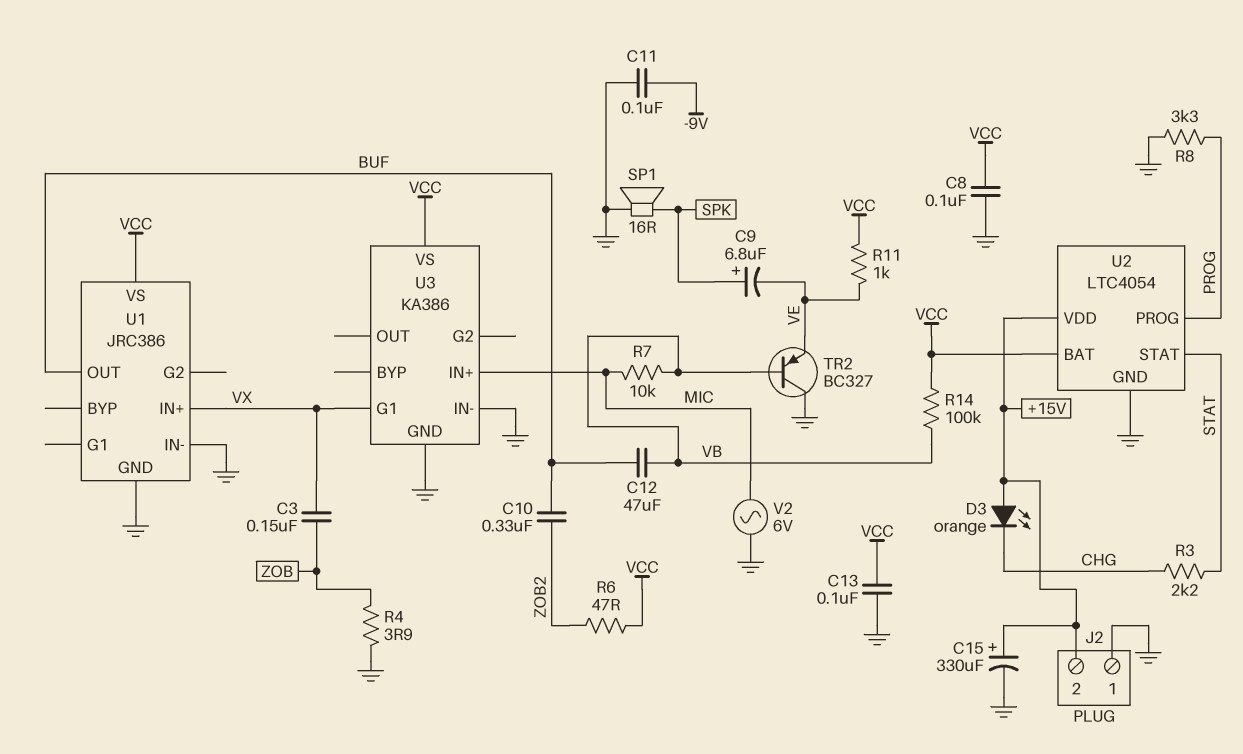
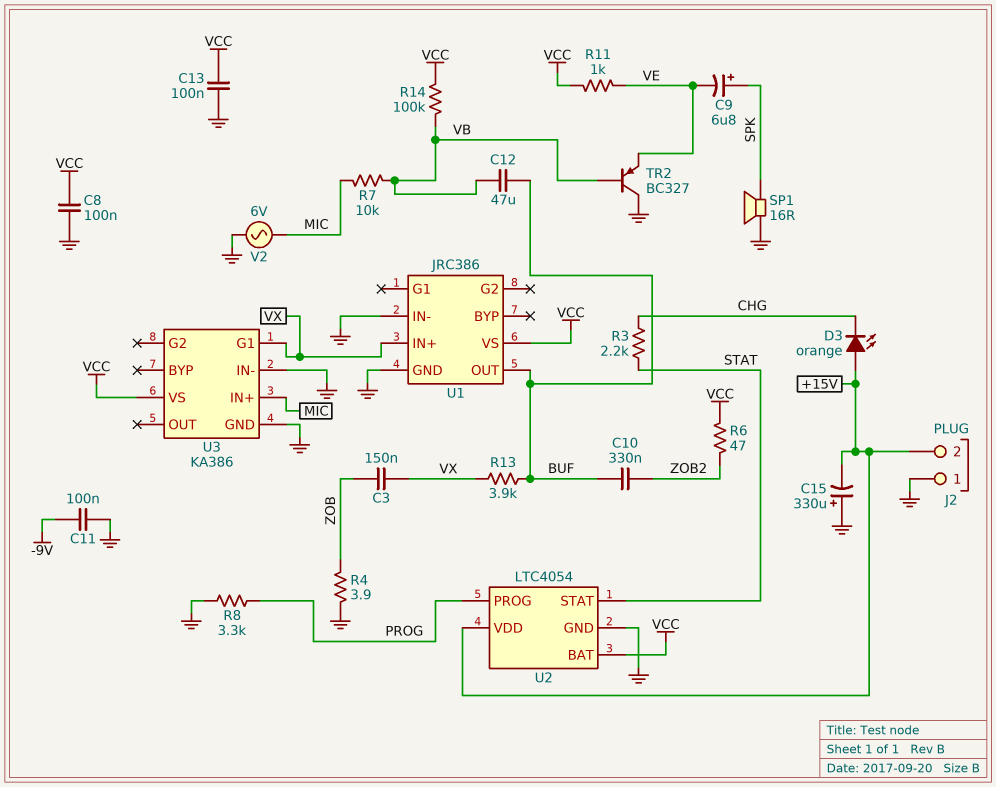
C15: 330uF (plus +15V, minus GND) -> 330uF (plus GND, minus +15V)
R13: none -> 3.9k (BUF, VX)

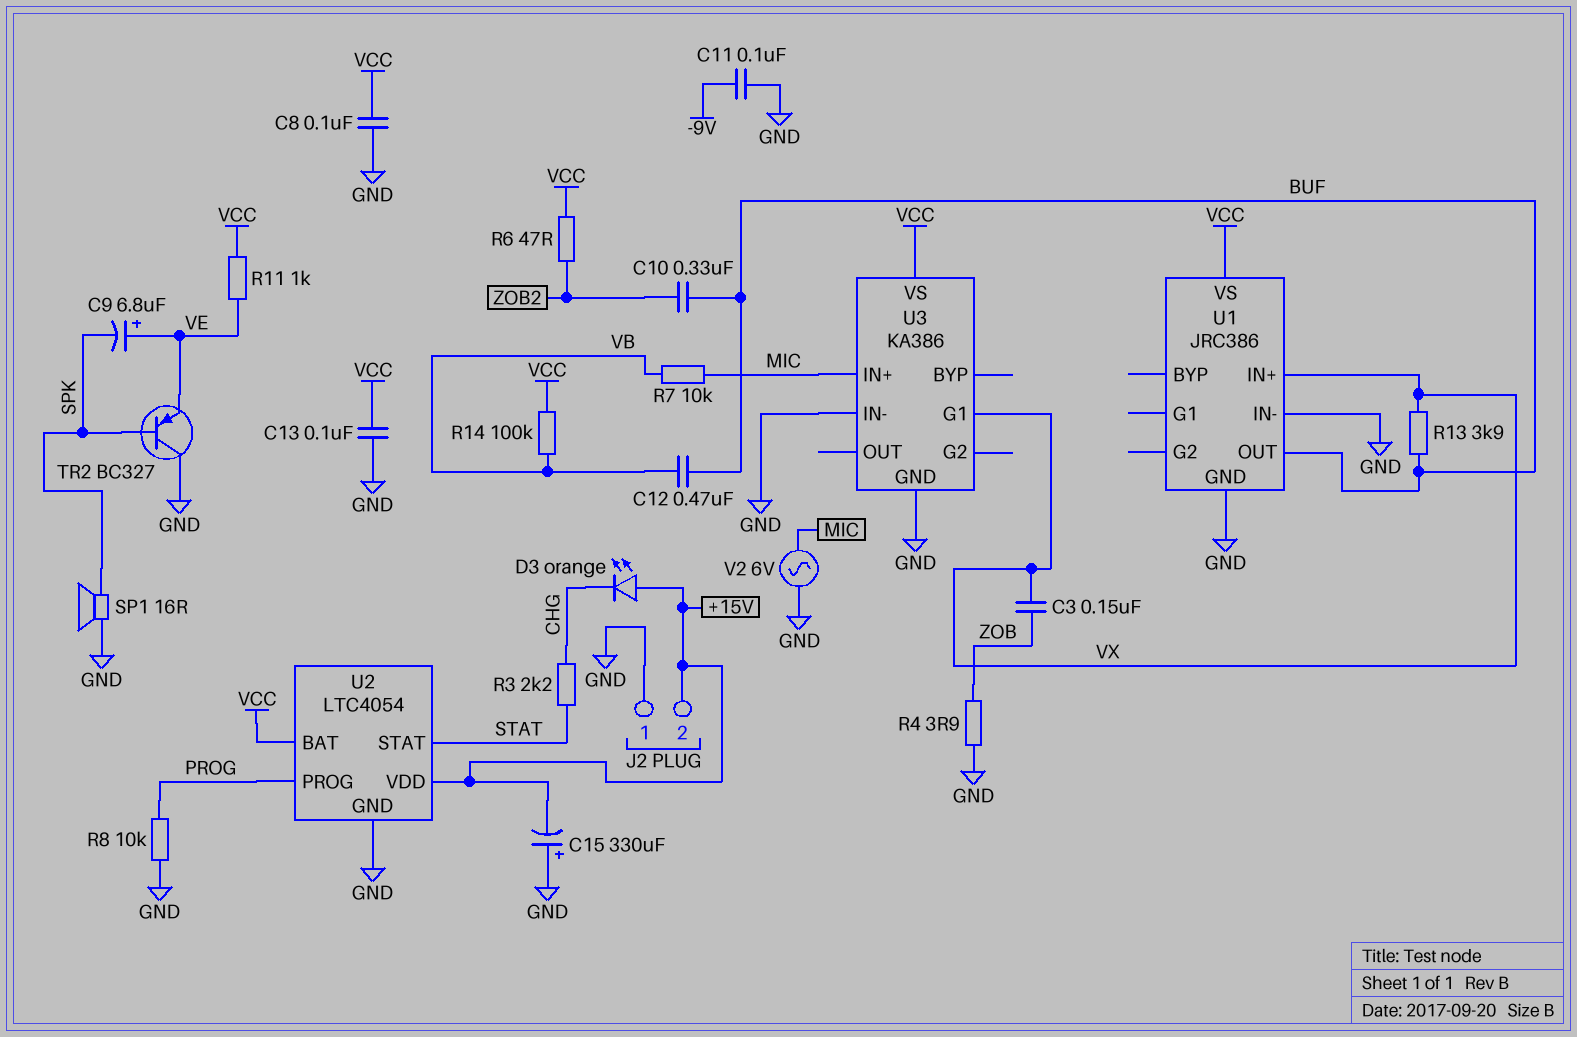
C9: 6.8uF (plus SPK, minus VE) -> 6.8uF (plus VE, minus SPK)
C12: 47uF (BUF, VB) -> 470nF (BUF, VB)
R8: 3.3k (GND, PROG) -> 10k (GND, PROG)
TR2: PNP BC327 (B VB, C GND, E VE) -> PNP BC327 (B SPK, C GND, E VE)

